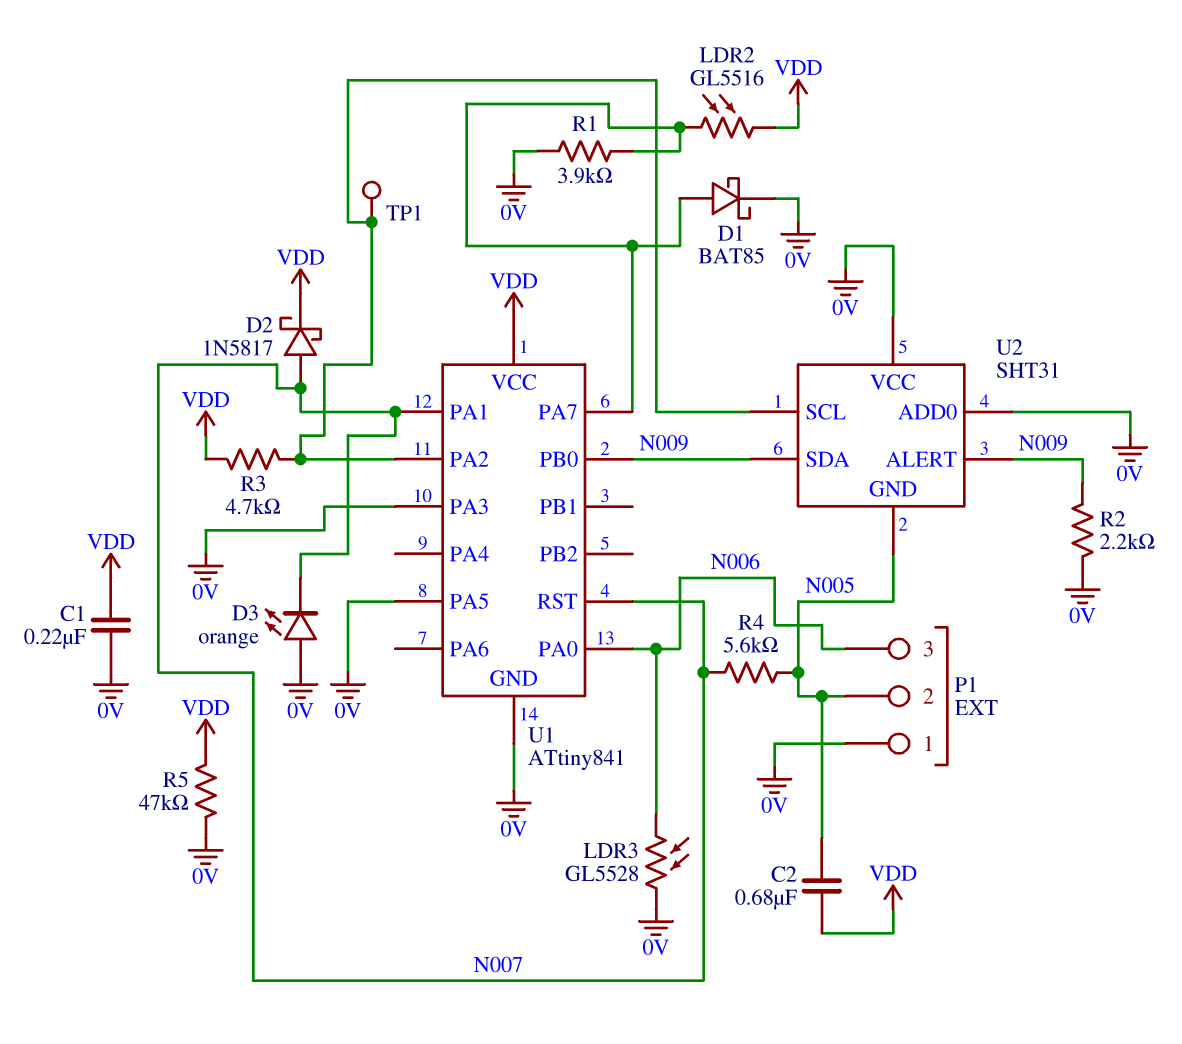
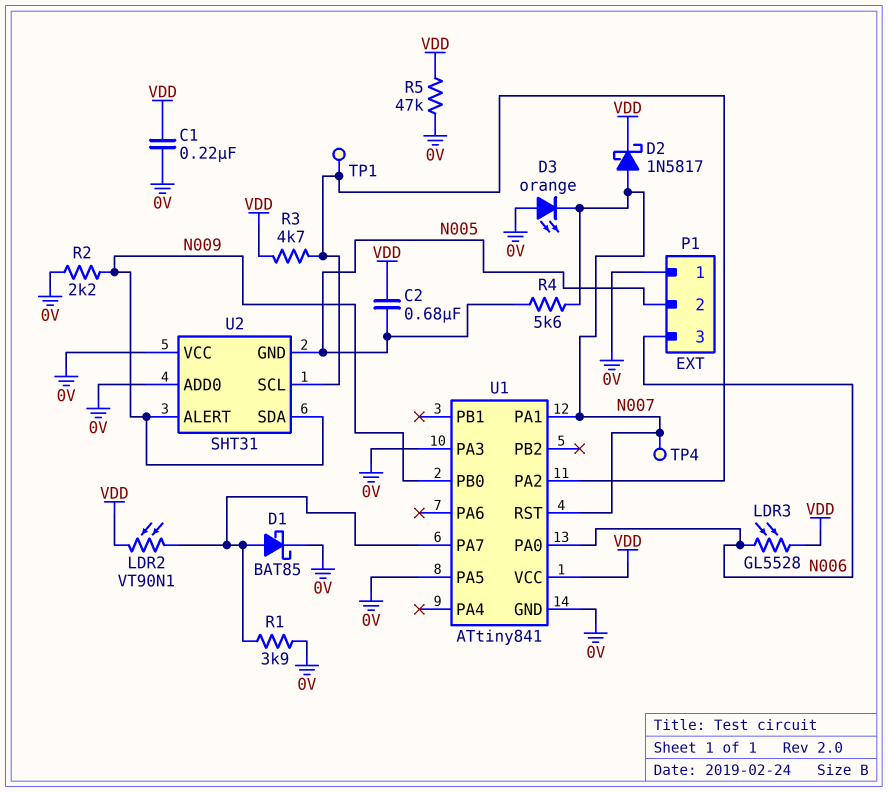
LDR2: GL5516 (U1/PA7, VDD) -> VT90N1 (U1/PA7, VDD)
LDR3: GL5528 (0V, N006) -> GL5528 (N006, VDD)
TP4: none -> test point (N007)

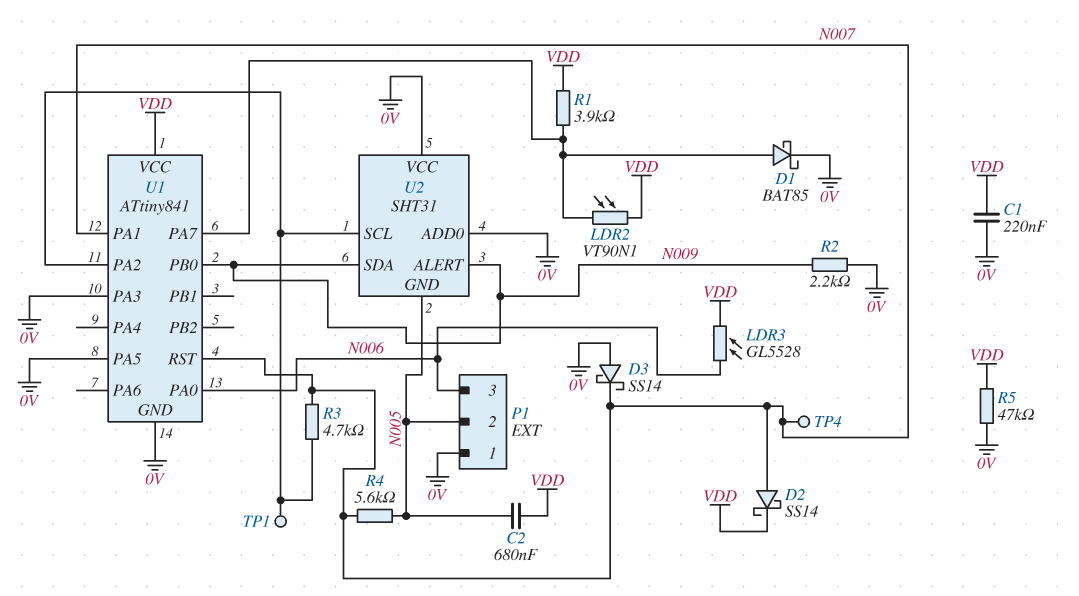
D2: schottky 1N5817 (A N007, K VDD) -> schottky SS14 (A N007, K VDD)
D3: LED orange (A 0V, K N007) -> schottky SS14 (A 0V, K N007)
R1: 3.9k (0V, U1/PA7) -> 3.9k (U1/PA7, VDD)
R3: 4.7k (U1/PA2, VDD) -> 4.7k (N007, U1/PA2)

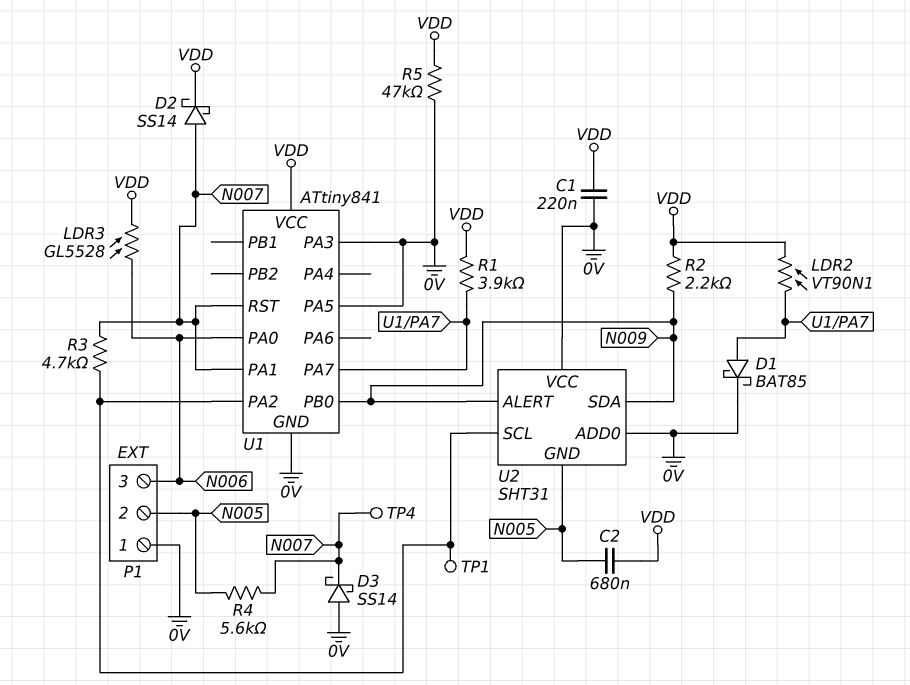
R2: 2.2k (0V, N009) -> 2.2k (N009, VDD)

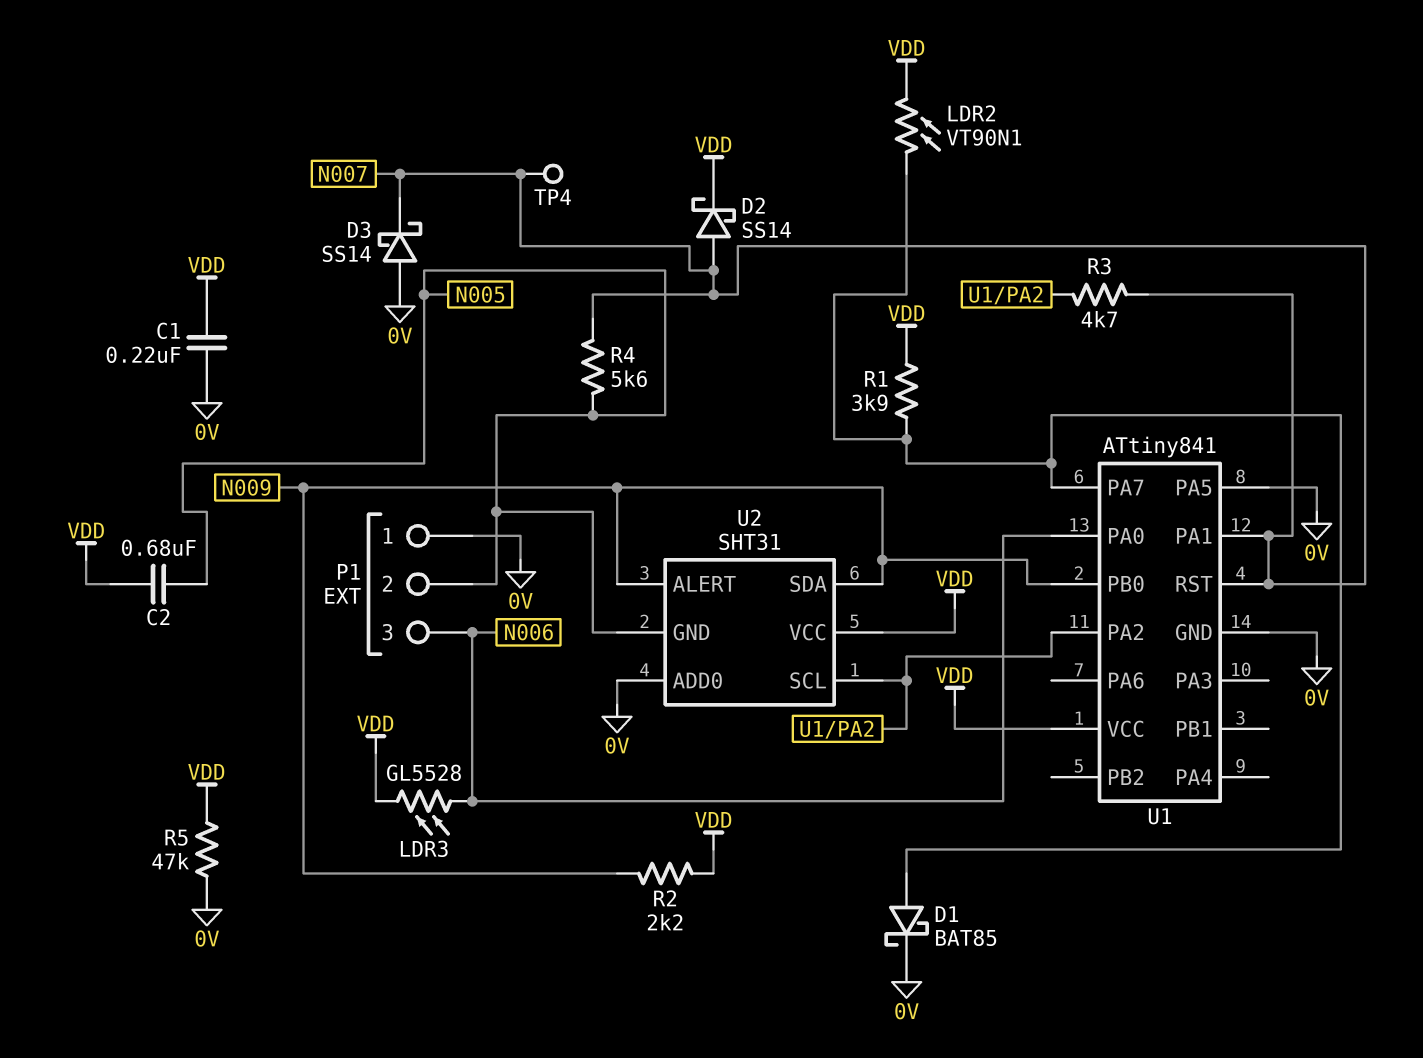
TP1: test point (U1/PA2) -> none
U1 pin PA3: 0V -> none
U2 pin VCC: 0V -> VDD

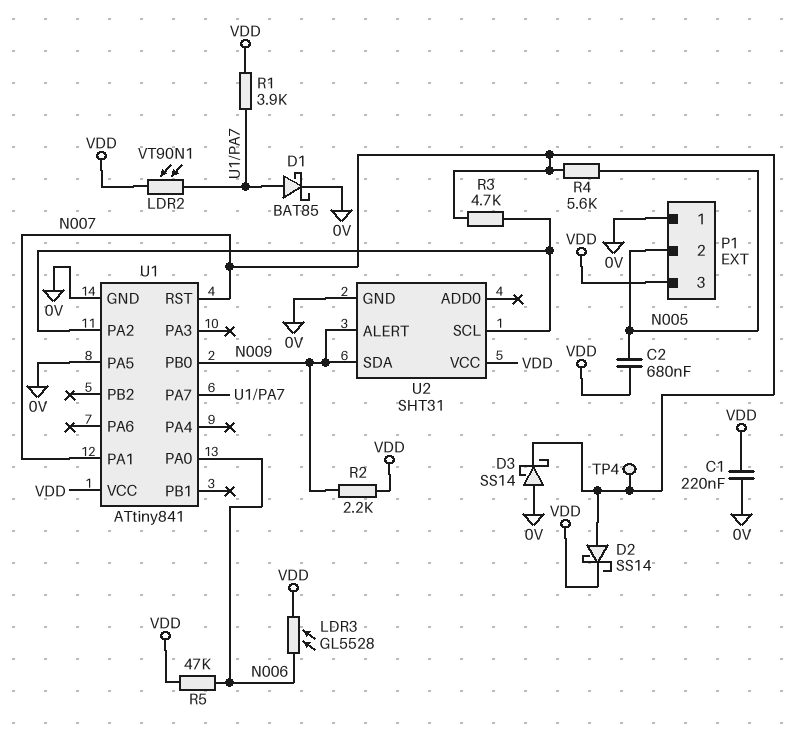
P1 pin 3: N006 -> VDD
R5: 47k (0V, VDD) -> 47k (N006, VDD)
U2 pin ADD0: 0V -> none
U2 pin GND: N005 -> 0V

